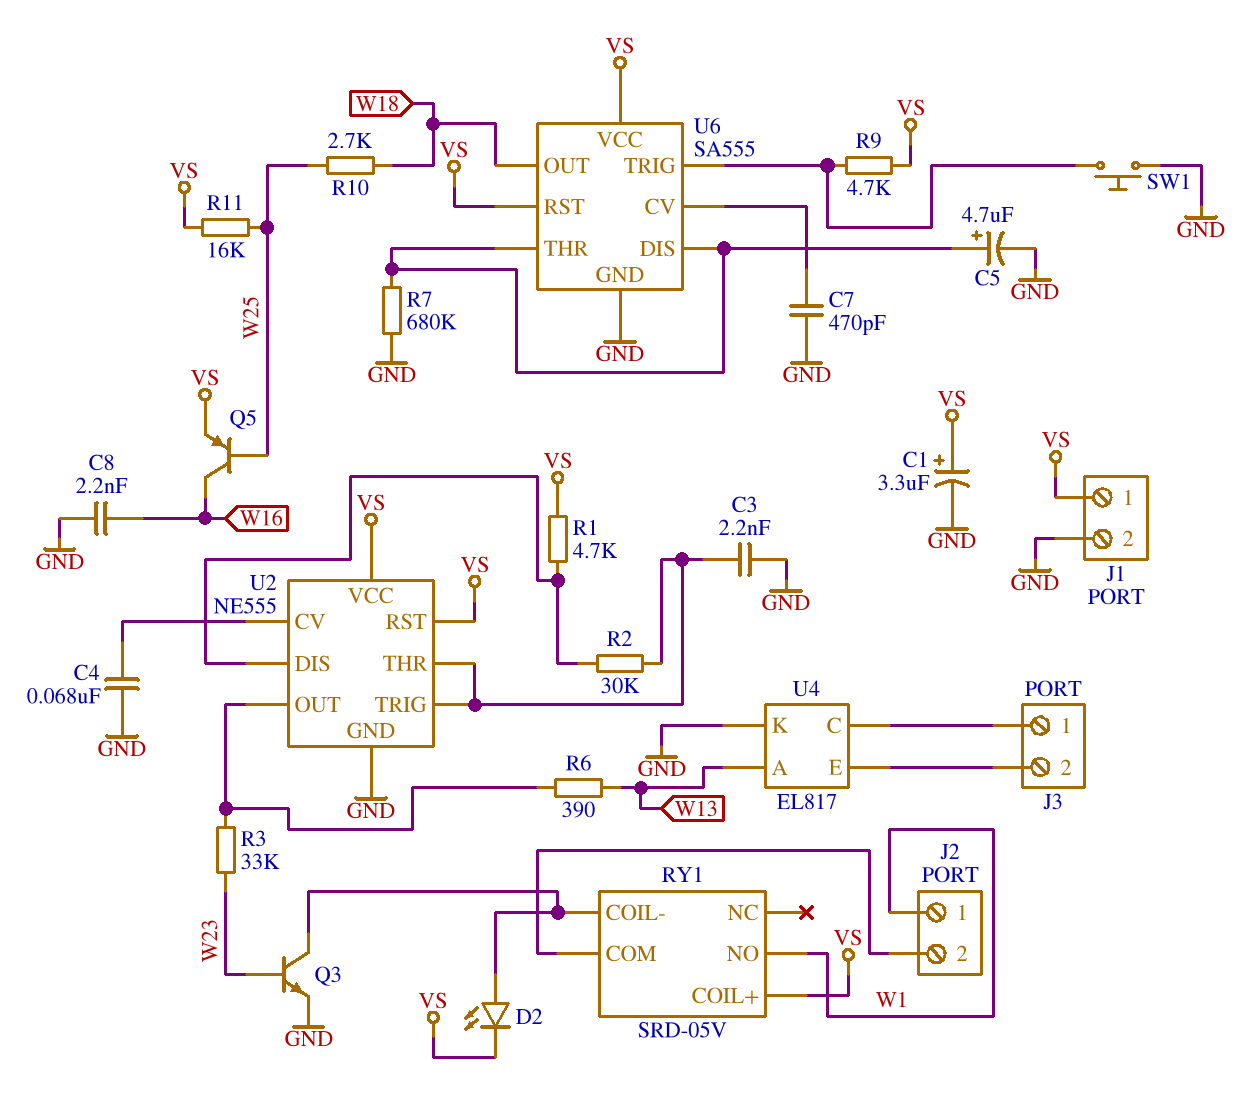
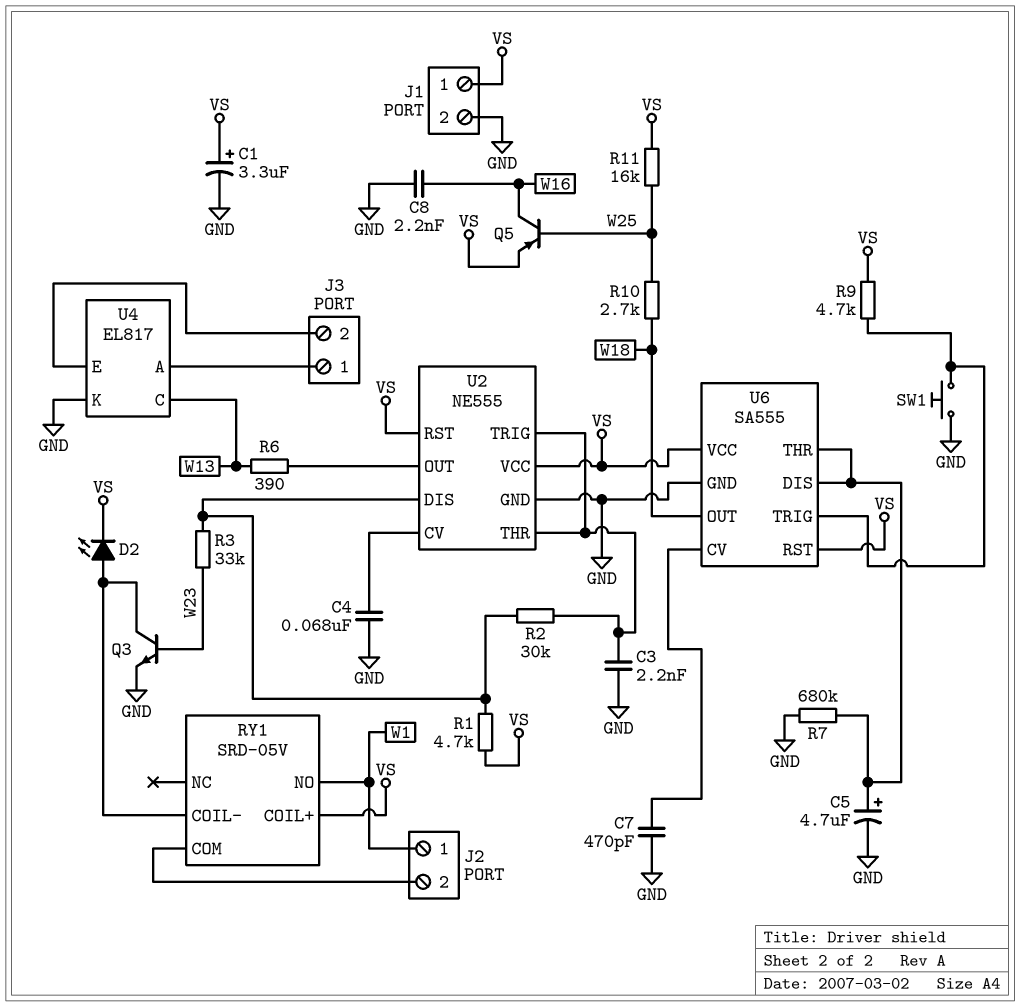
R3: 33k (U2/OUT, W23) -> 33k (U2/DIS, W23)
U4 pin A: W13 -> J3/1
U4 pin C: J3/1 -> W13

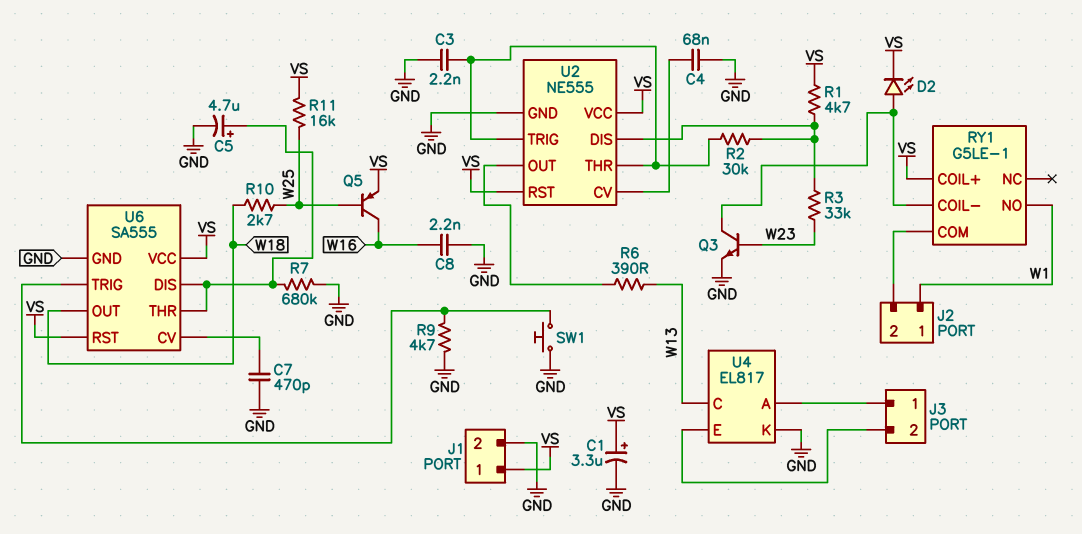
R9: 4.7k (U6/TRIG, VS) -> 4.7k (GND, U6/TRIG)
RY1: SRD-05V -> G5LE-1

